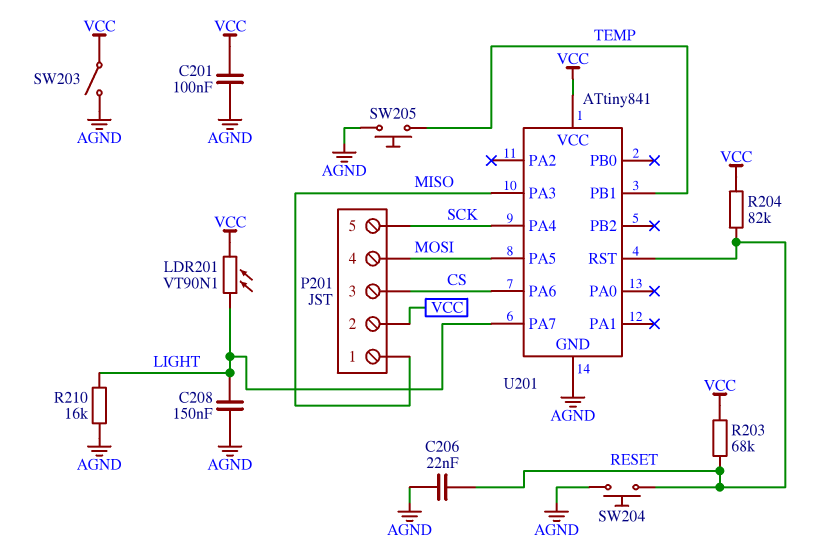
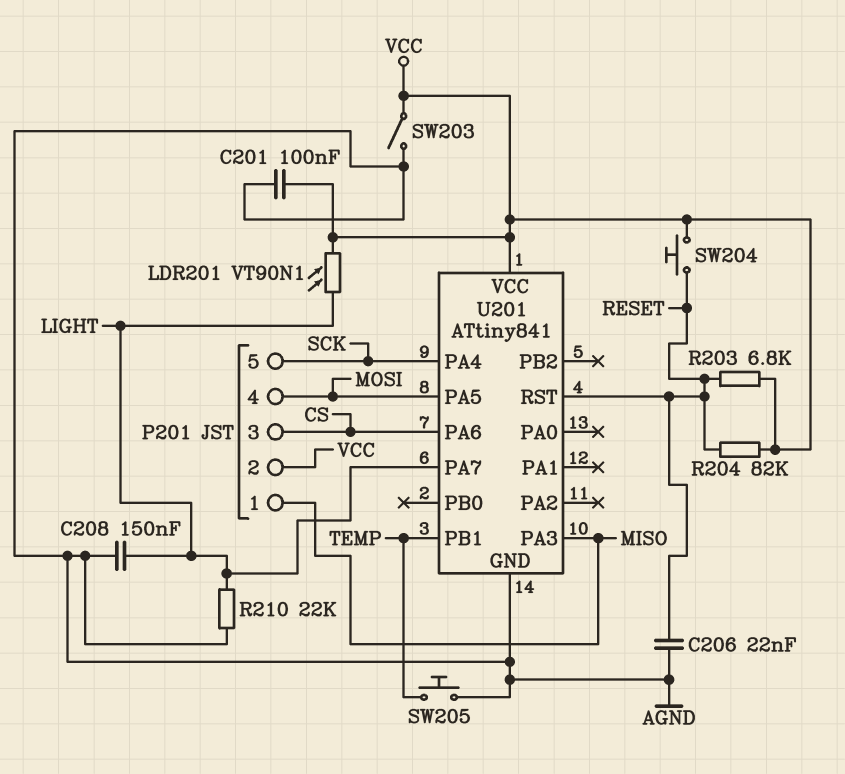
R203: 68k (RESET, VCC) -> 6.8k (RESET, VCC)
R210: 16k (AGND, LIGHT) -> 22k (AGND, LIGHT)
SW204: button (AGND, RESET) -> button (RESET, VCC)

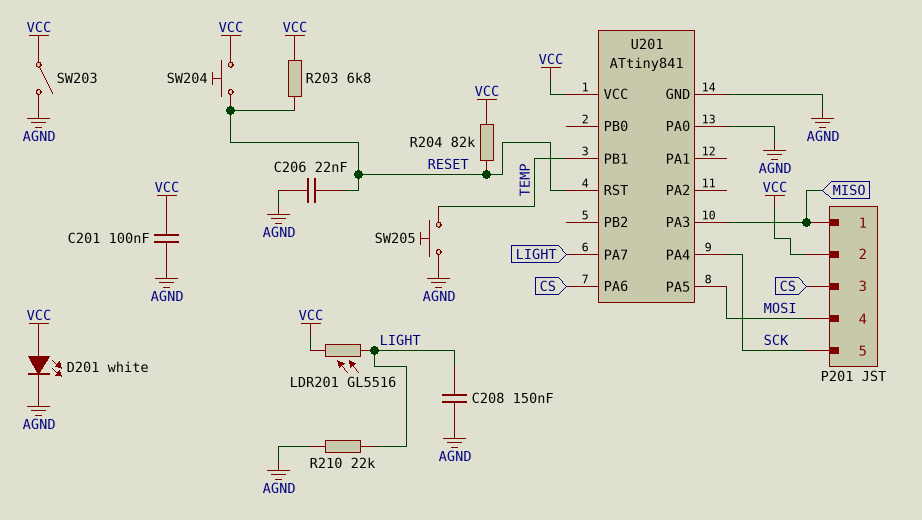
D201: none -> LED white (A VCC, K AGND)
LDR201: VT90N1 (LIGHT, VCC) -> GL5516 (LIGHT, VCC)
U201 pin PA0: none -> AGND

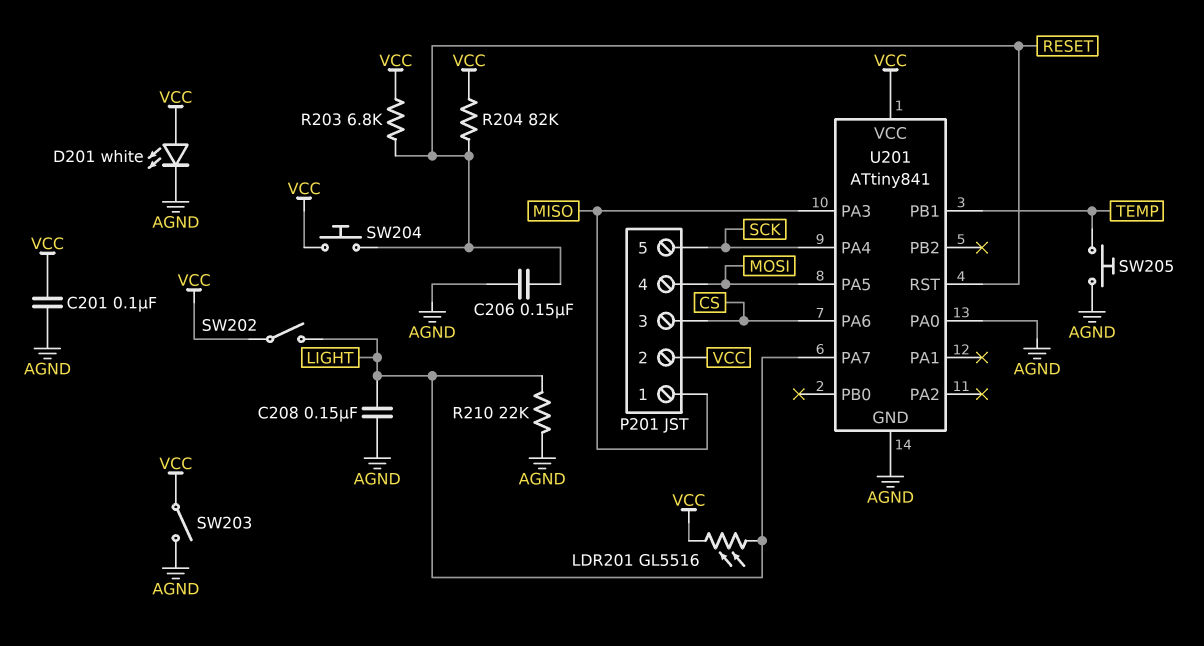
C206: 22nF (AGND, RESET) -> 150nF (AGND, RESET)
SW202: none -> switch (LIGHT, VCC)

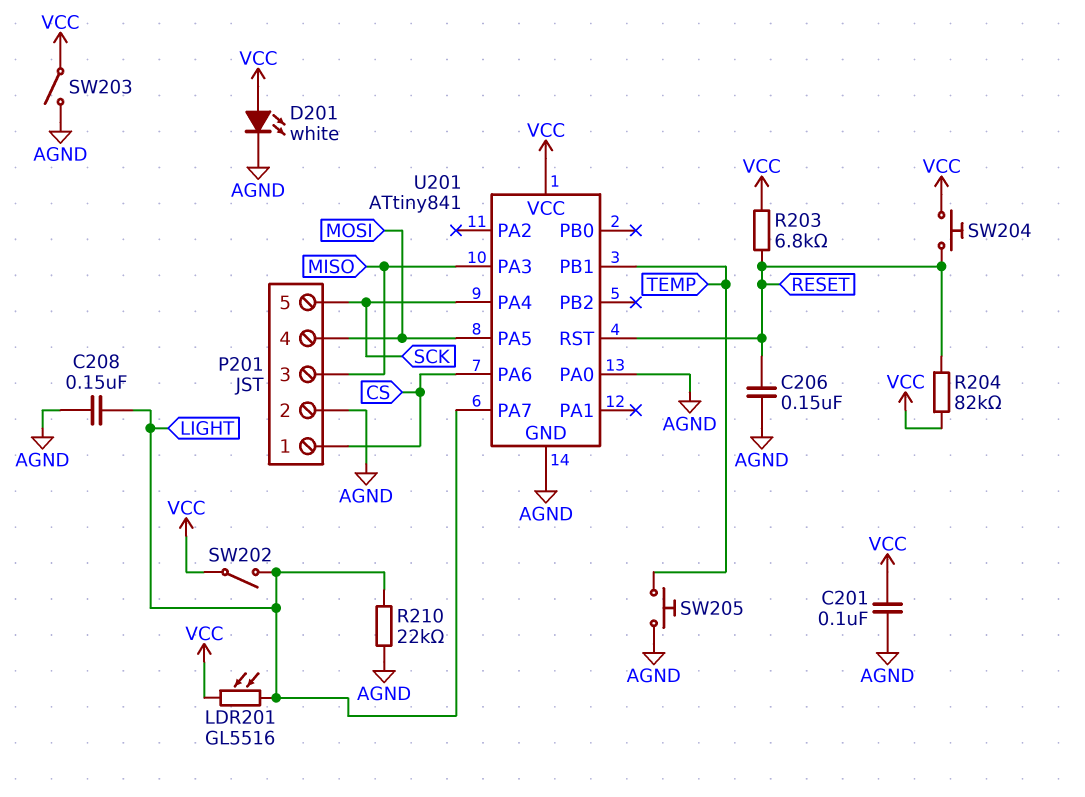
P201 pin 1: MISO -> CS
P201 pin 2: VCC -> AGND
P201 pin 3: CS -> MISO

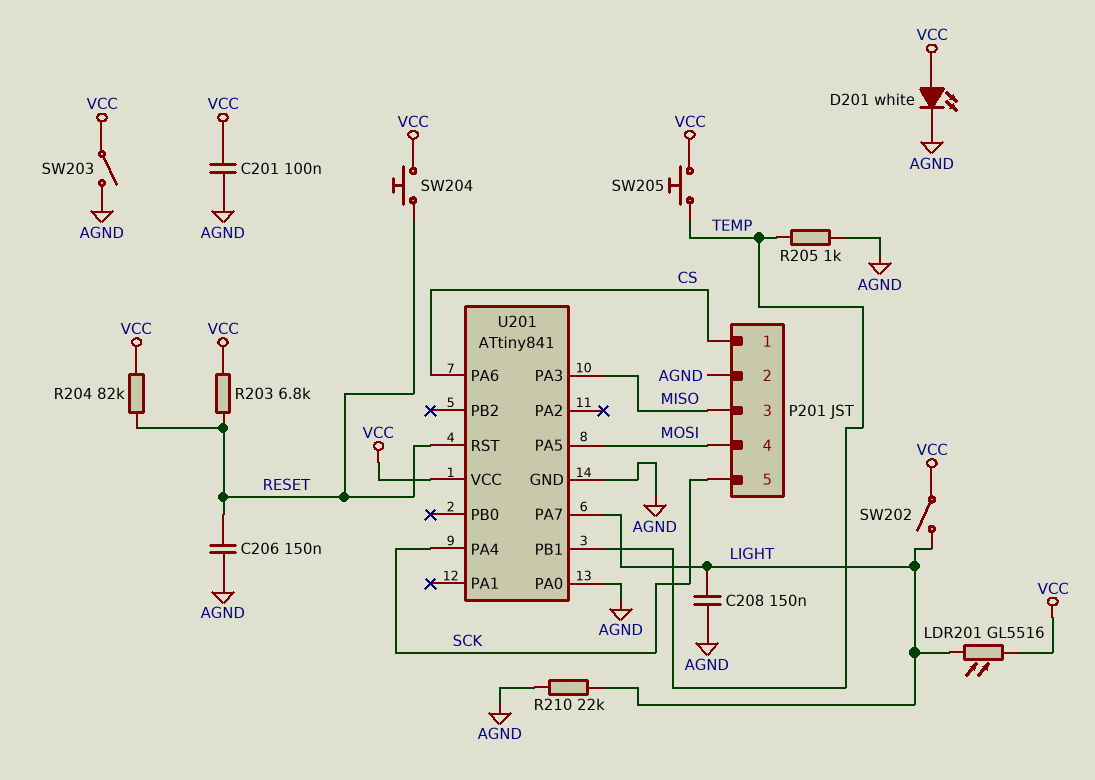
R205: none -> 1k (AGND, TEMP)
SW205: button (AGND, TEMP) -> button (TEMP, VCC)

